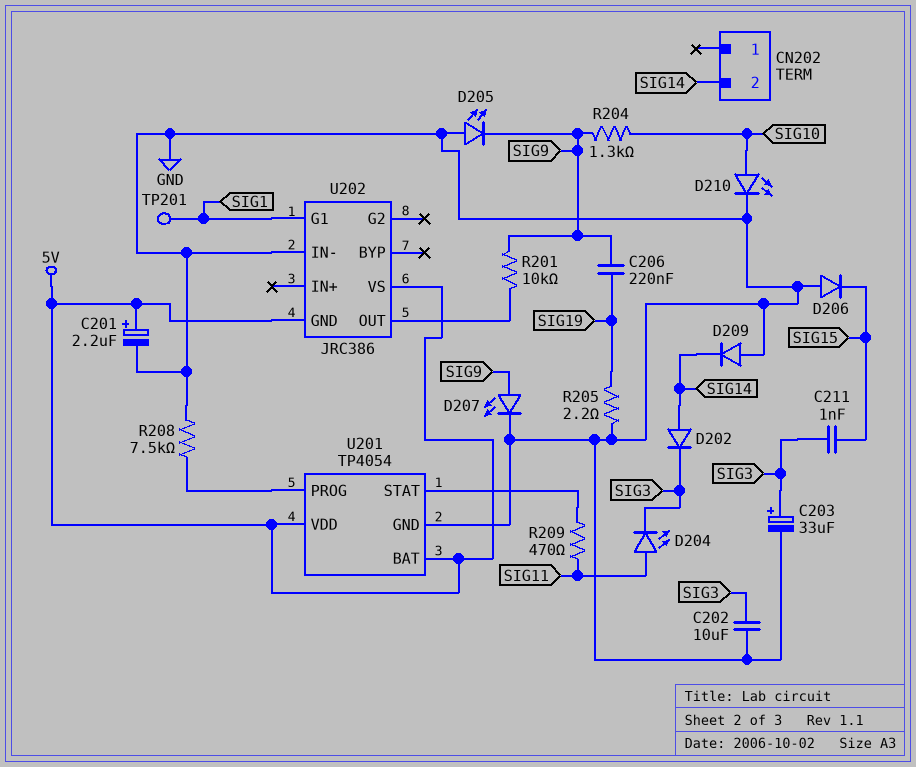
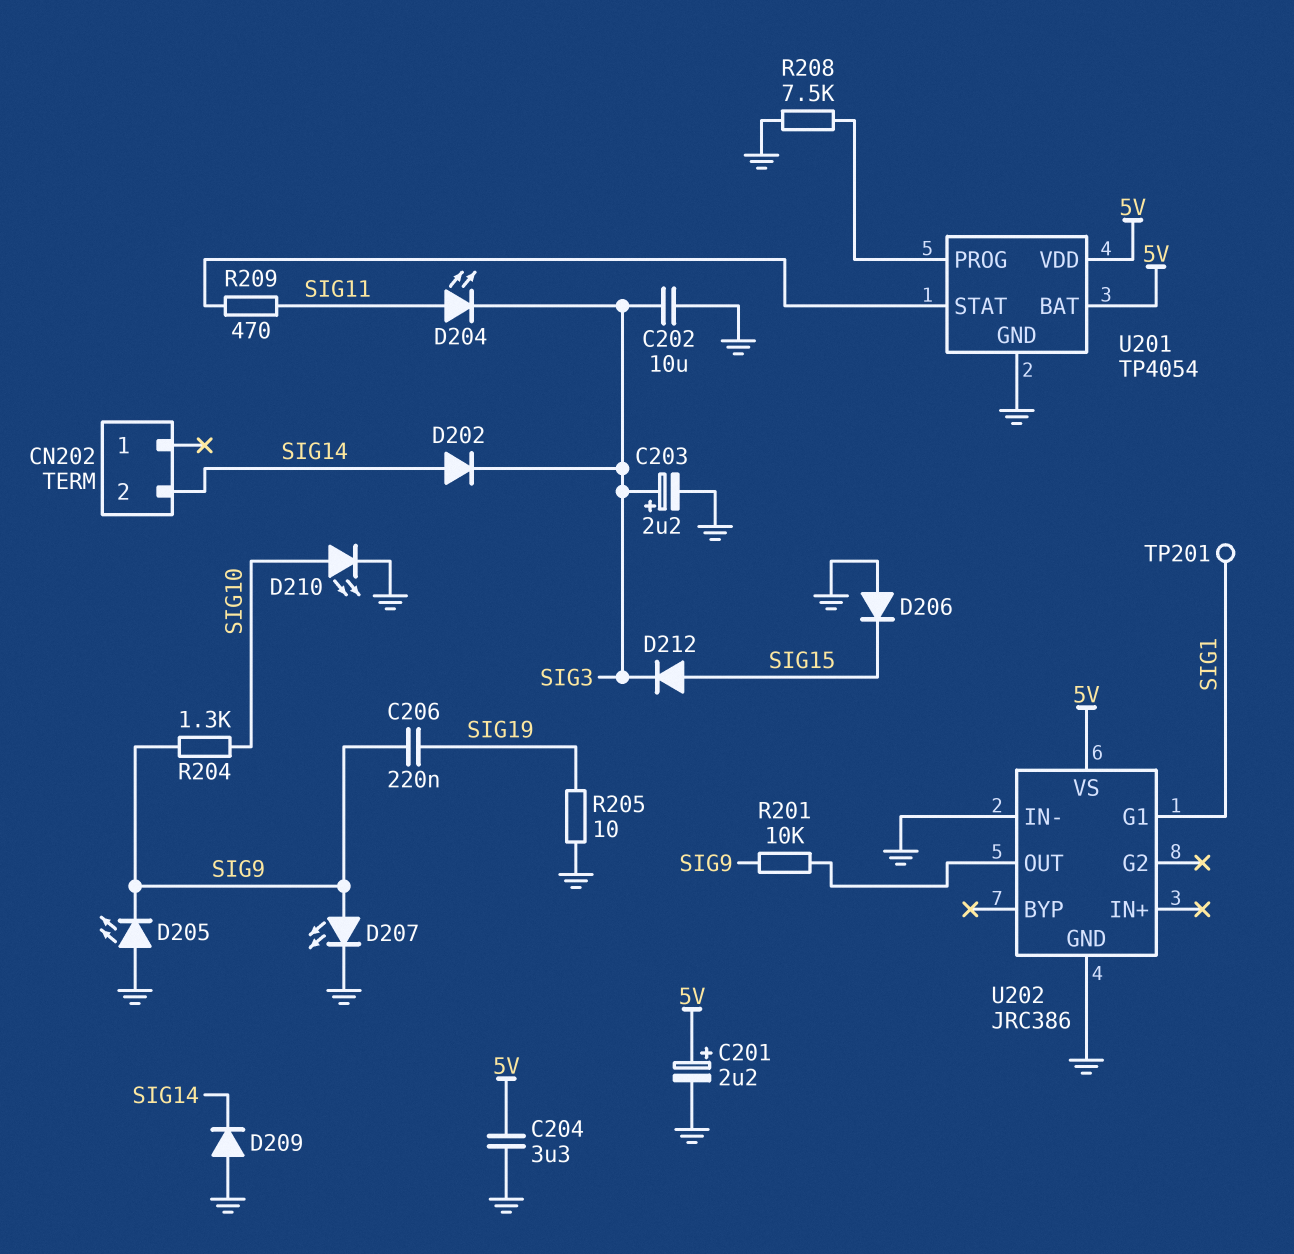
C203: 33uF (plus SIG3, minus GND) -> 2.2uF (plus SIG3, minus GND)
C204: none -> 3.3uF (5V, GND)
C211: 1nF (SIG3, SIG15) -> none
D212: none -> diode (A SIG15, K SIG3)
R205: 2.2 (GND, SIG19) -> 10 (GND, SIG19)
U202 pin GND: 5V -> GND

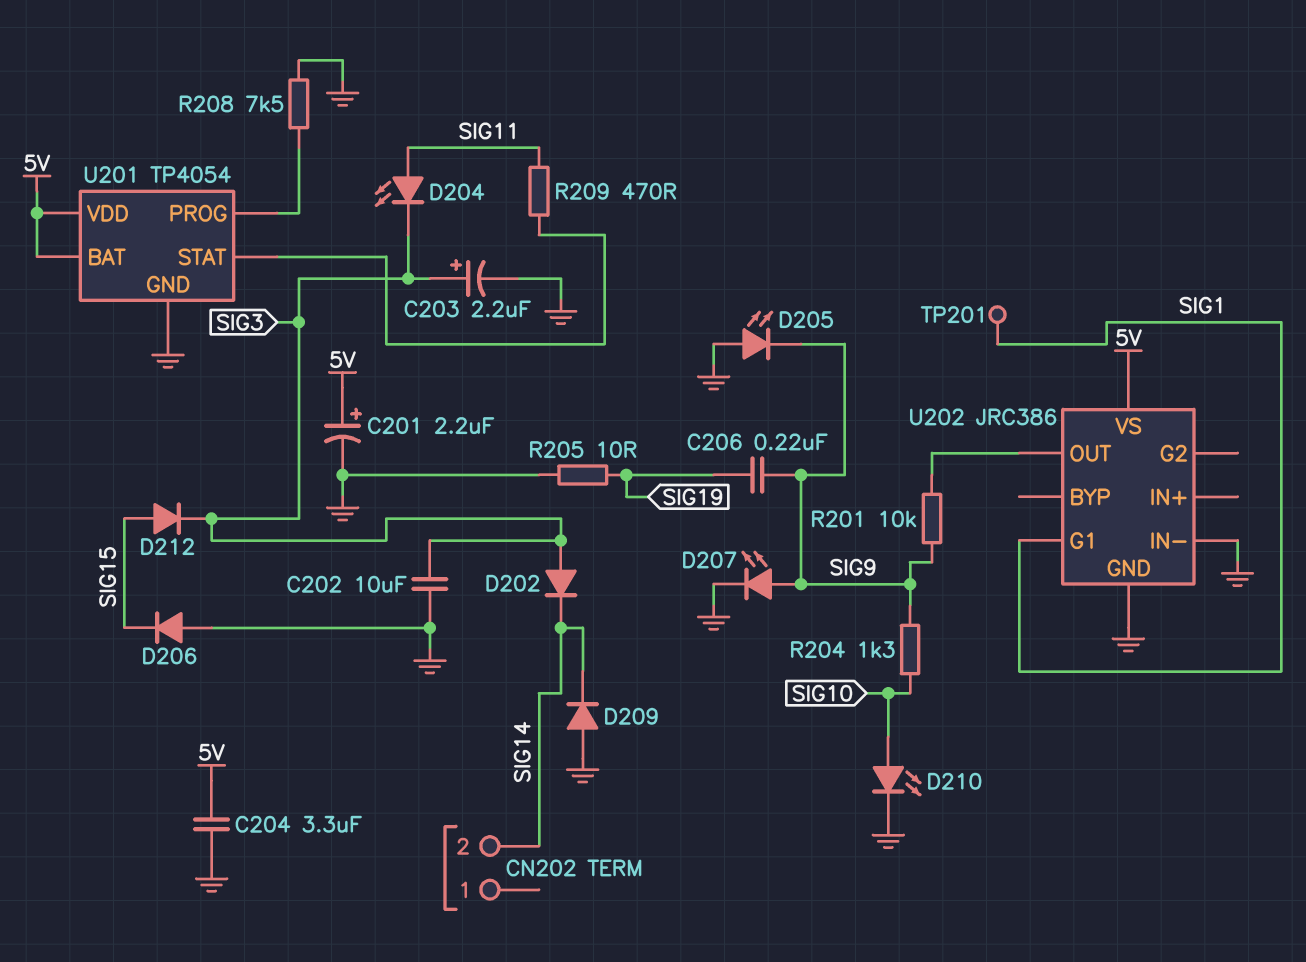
D202: diode (A SIG14, K SIG3) -> diode (A SIG3, K SIG14)

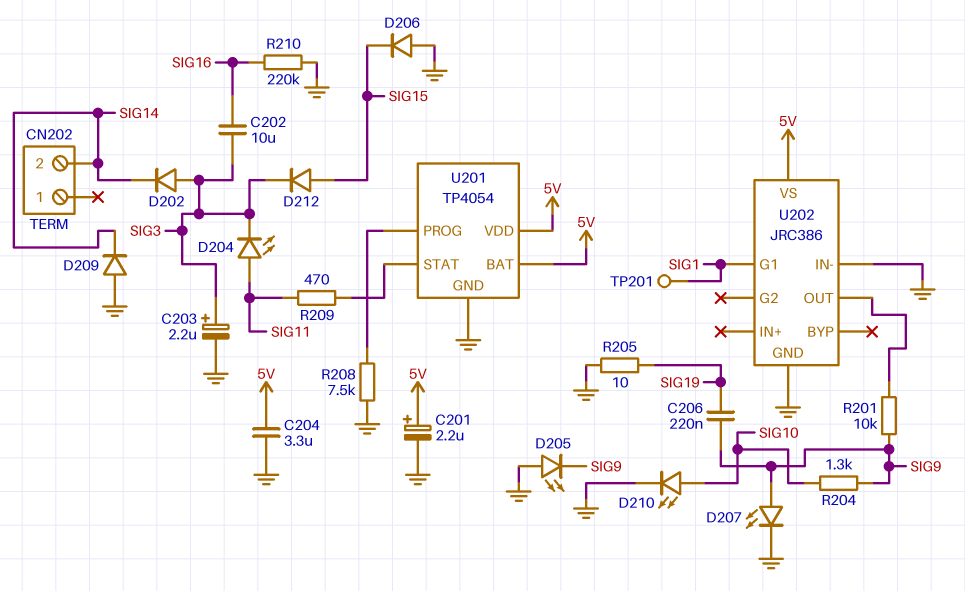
C202: 10uF (GND, SIG3) -> 10uF (SIG3, SIG16)
R210: none -> 220k (GND, SIG16)

